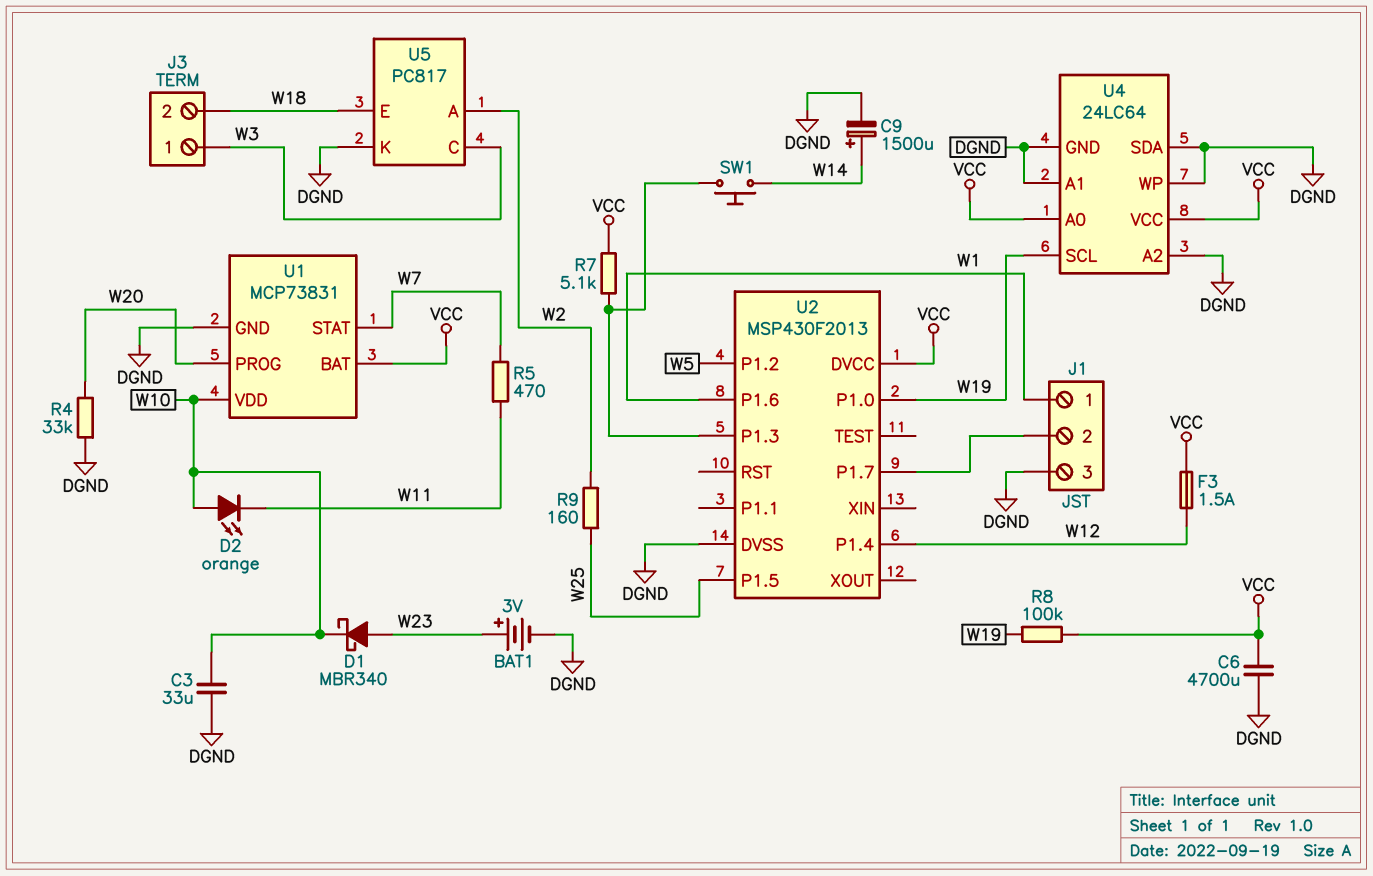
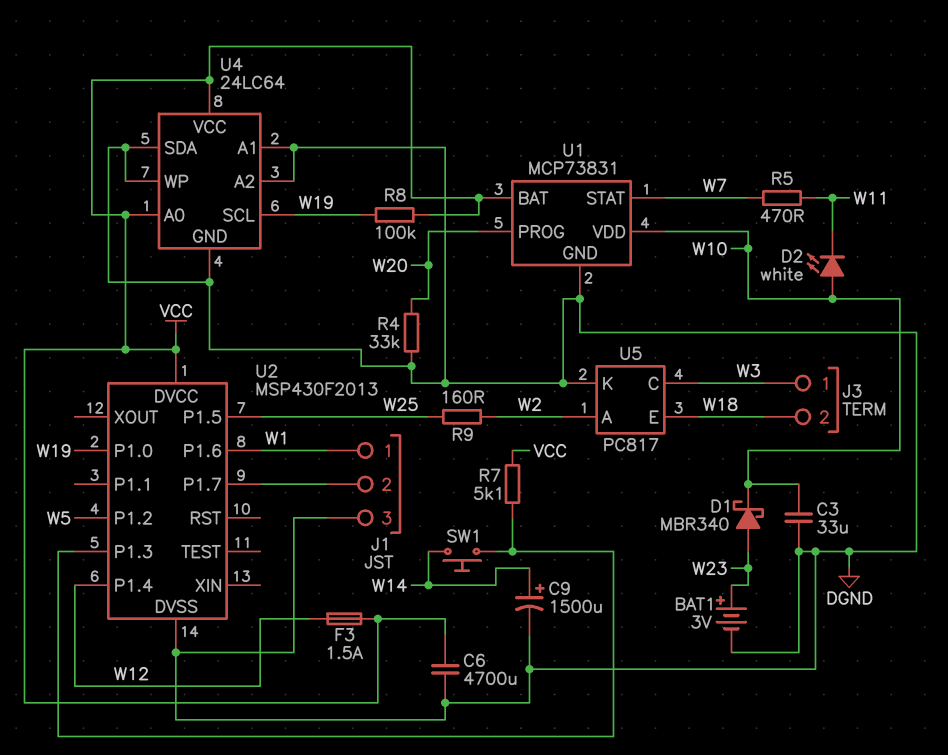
D2: LED orange (A W10, K W11) -> LED white (A W10, K W11)

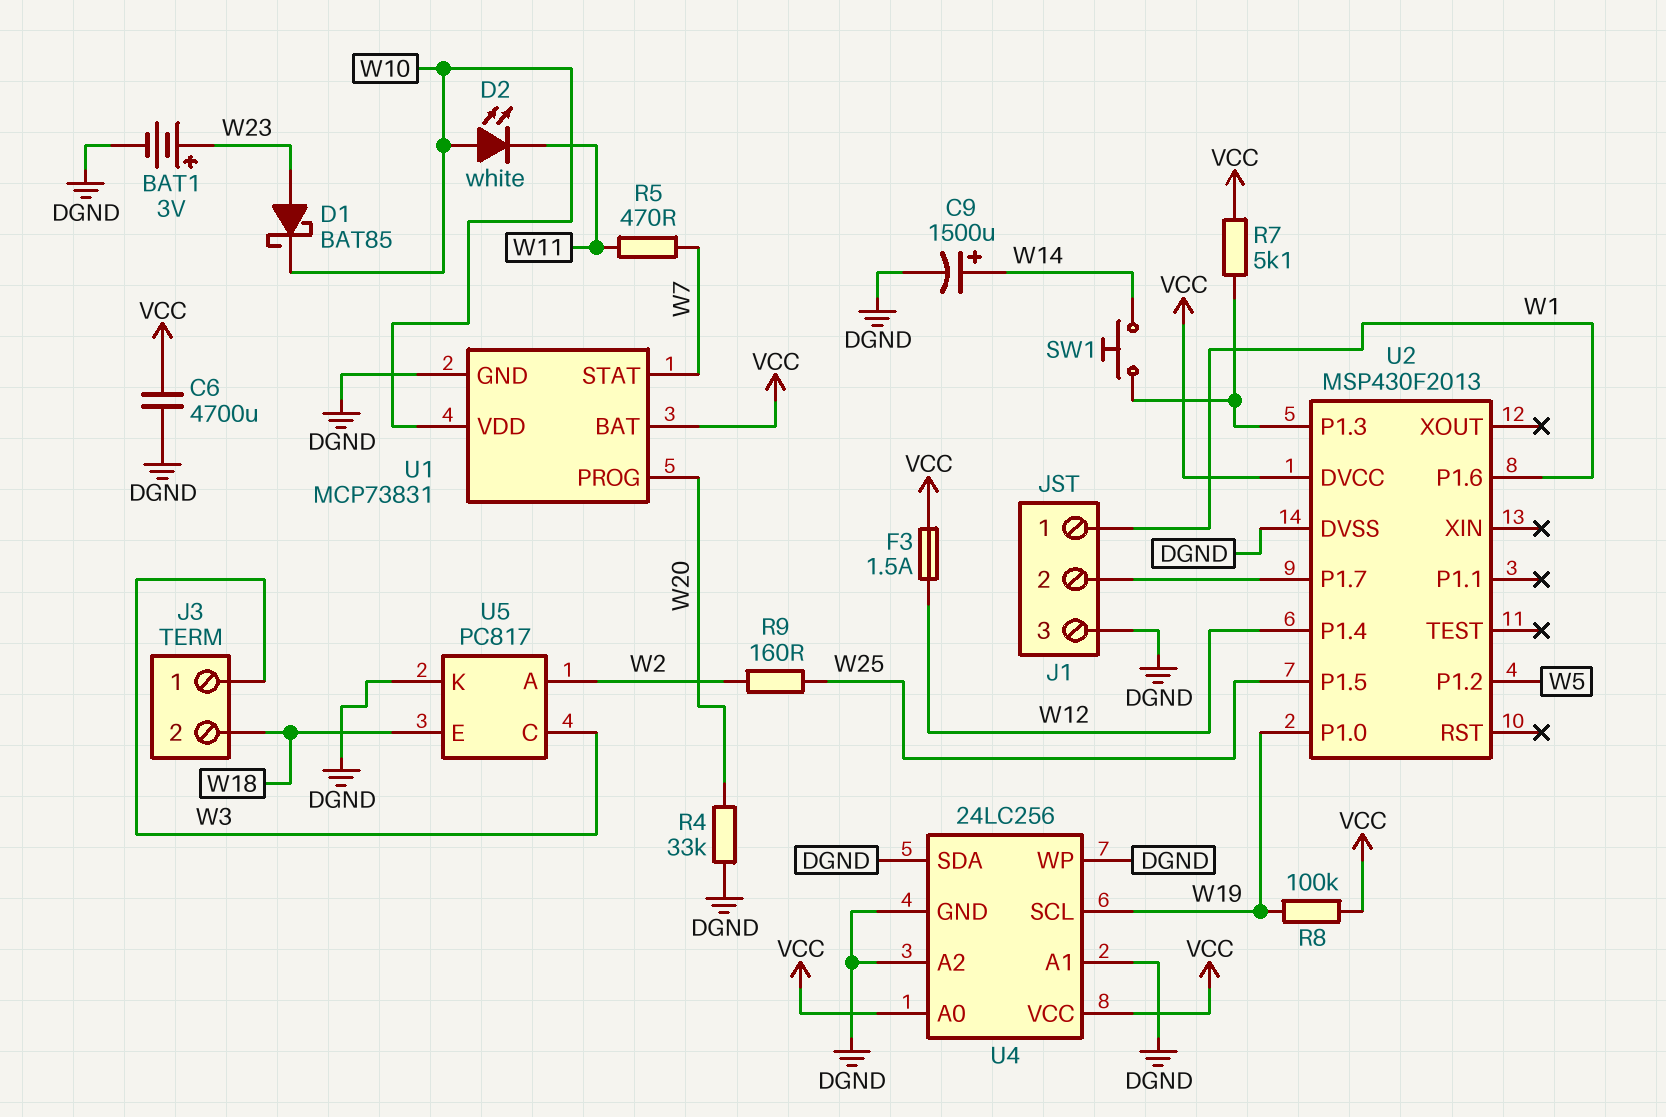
C3: 33uF (DGND, W10) -> none
D1: schottky MBR340 (A W23, K W10) -> schottky BAT85 (A W23, K W10)
U4: 24LC64 -> 24LC256

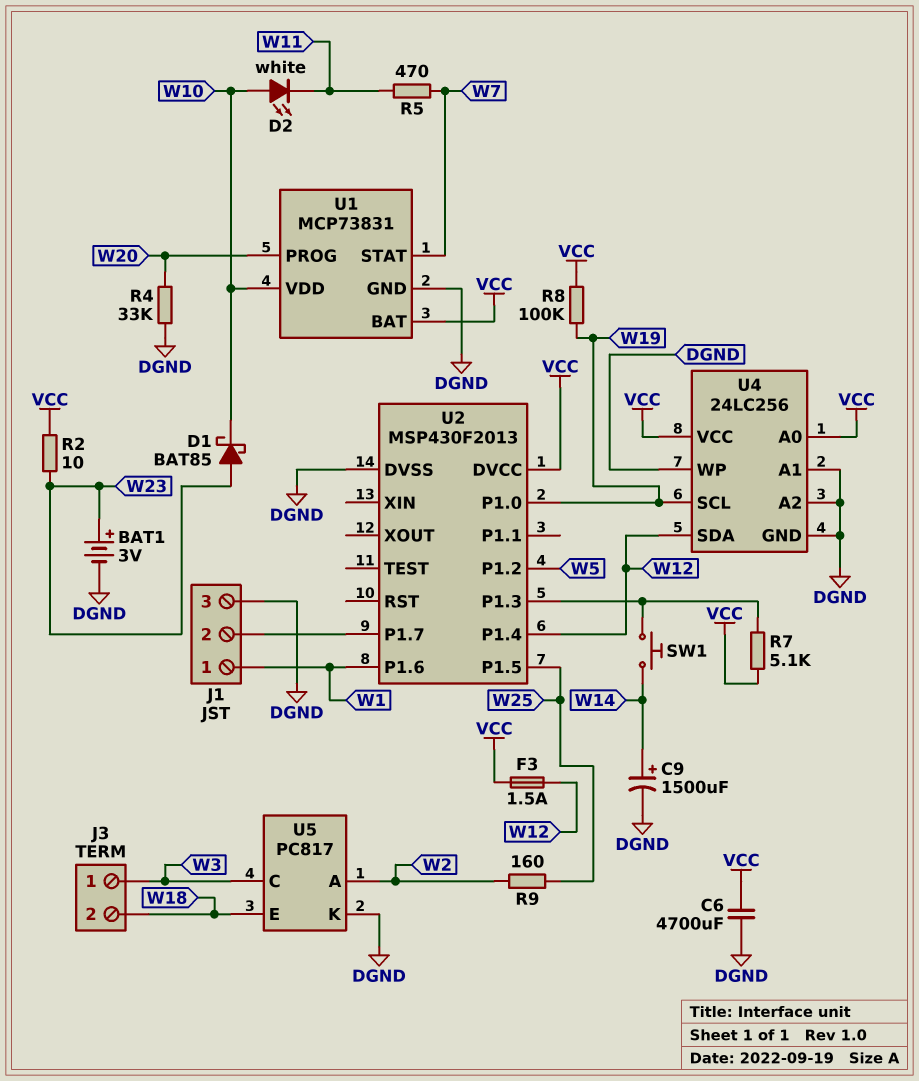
R2: none -> 10 (VCC, W23)
U4 pin SDA: DGND -> W12

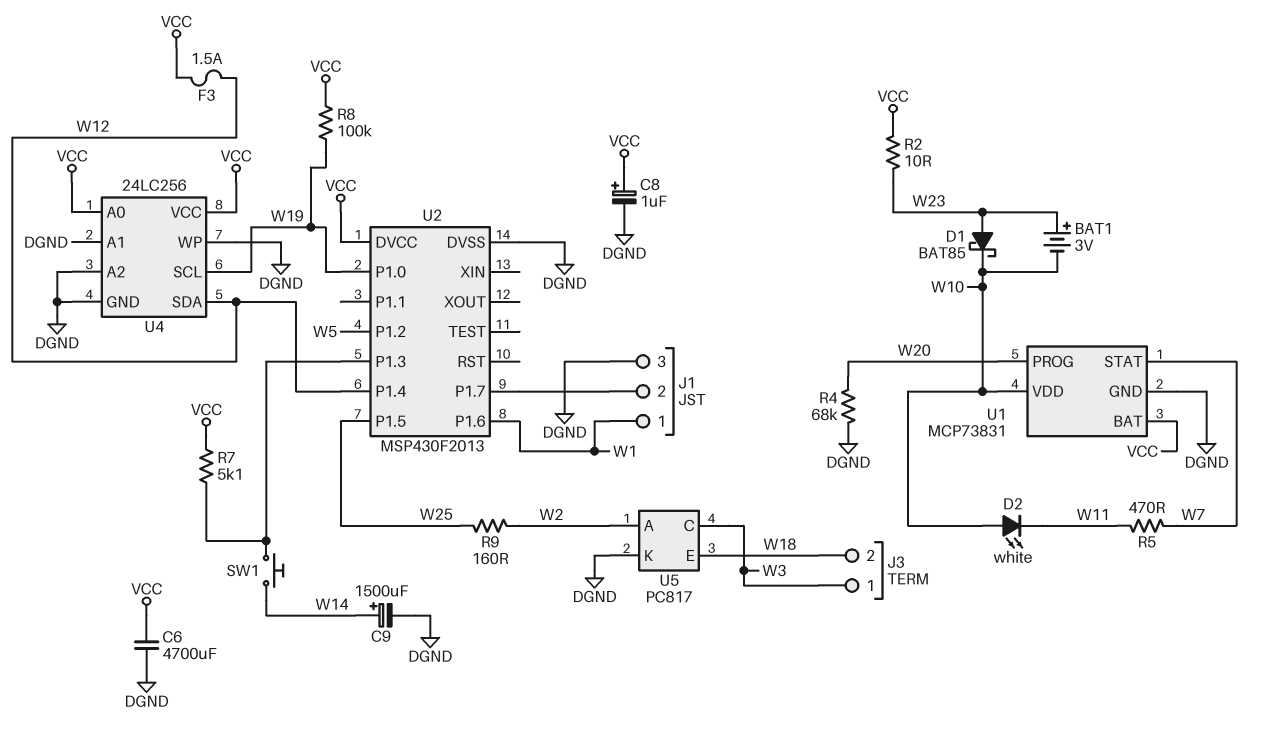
BAT1: 3V (plus W23, minus DGND) -> 3V (plus W23, minus W10)
C8: none -> 1uF (plus VCC, minus DGND)
R4: 33k (DGND, W20) -> 68k (DGND, W20)

